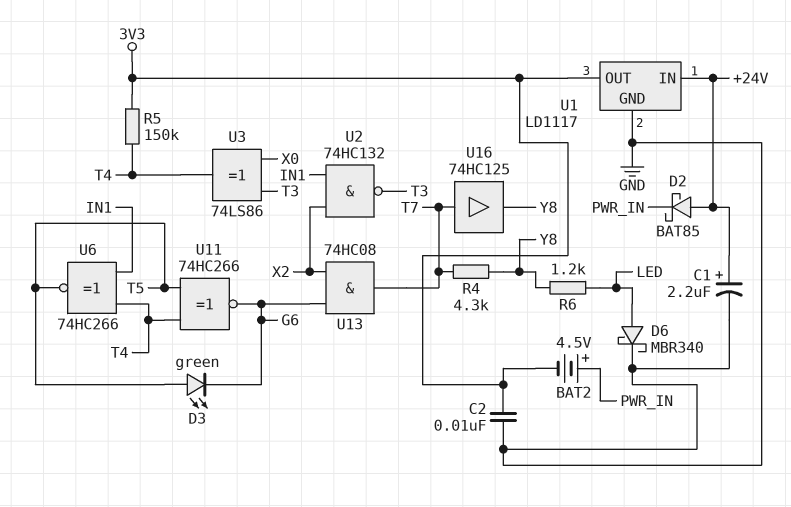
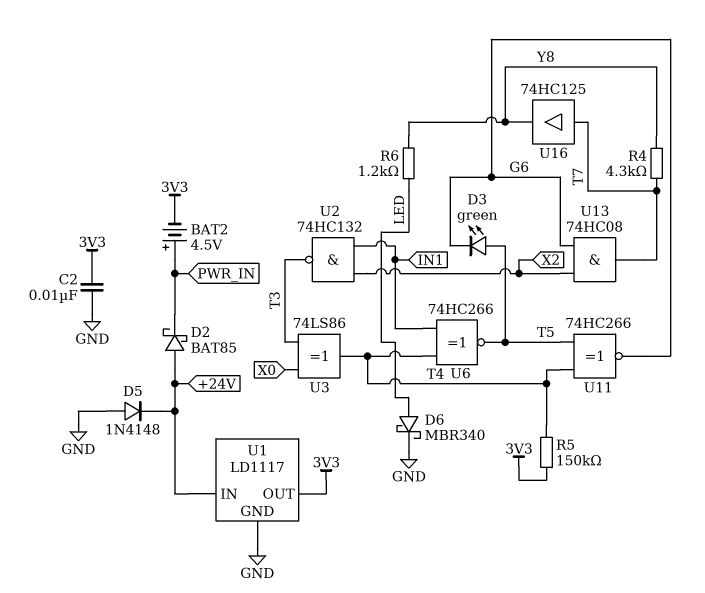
C1: 2.2uF (plus +24V, minus GND) -> none
D5: none -> diode 1N4148 (A GND, K +24V)

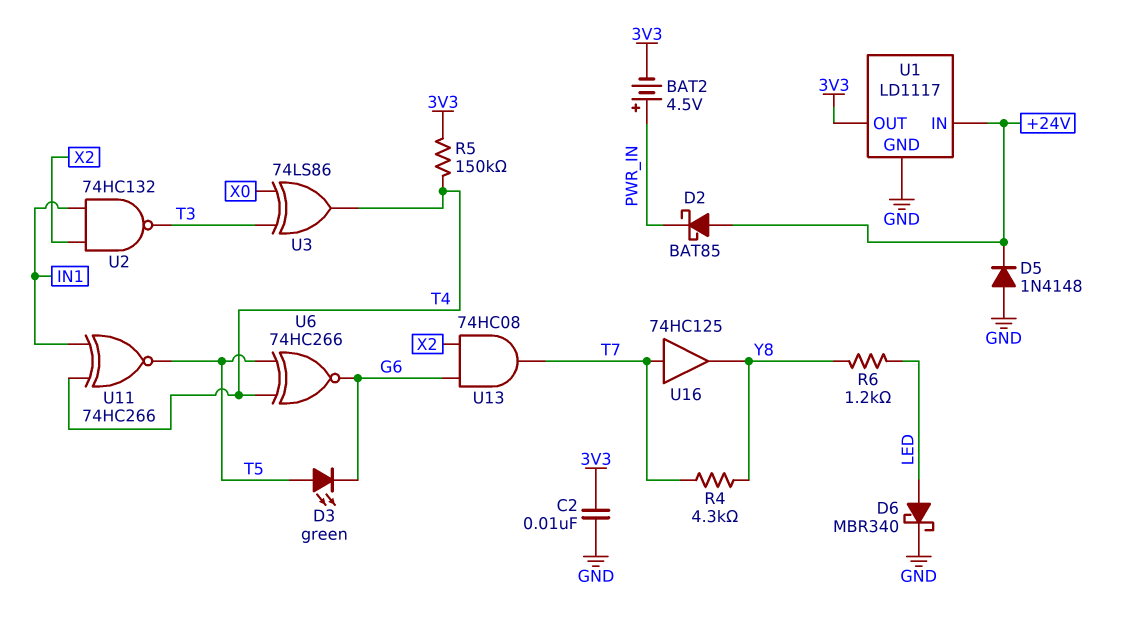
U6: XNOR 74HC266 (in IN1, in T4, out T5) -> XNOR 74HC266 (in T4, in T5, out G6)
U11: XNOR 74HC266 (in T4, in T5, out G6) -> XNOR 74HC266 (in IN1, in T4, out T5)

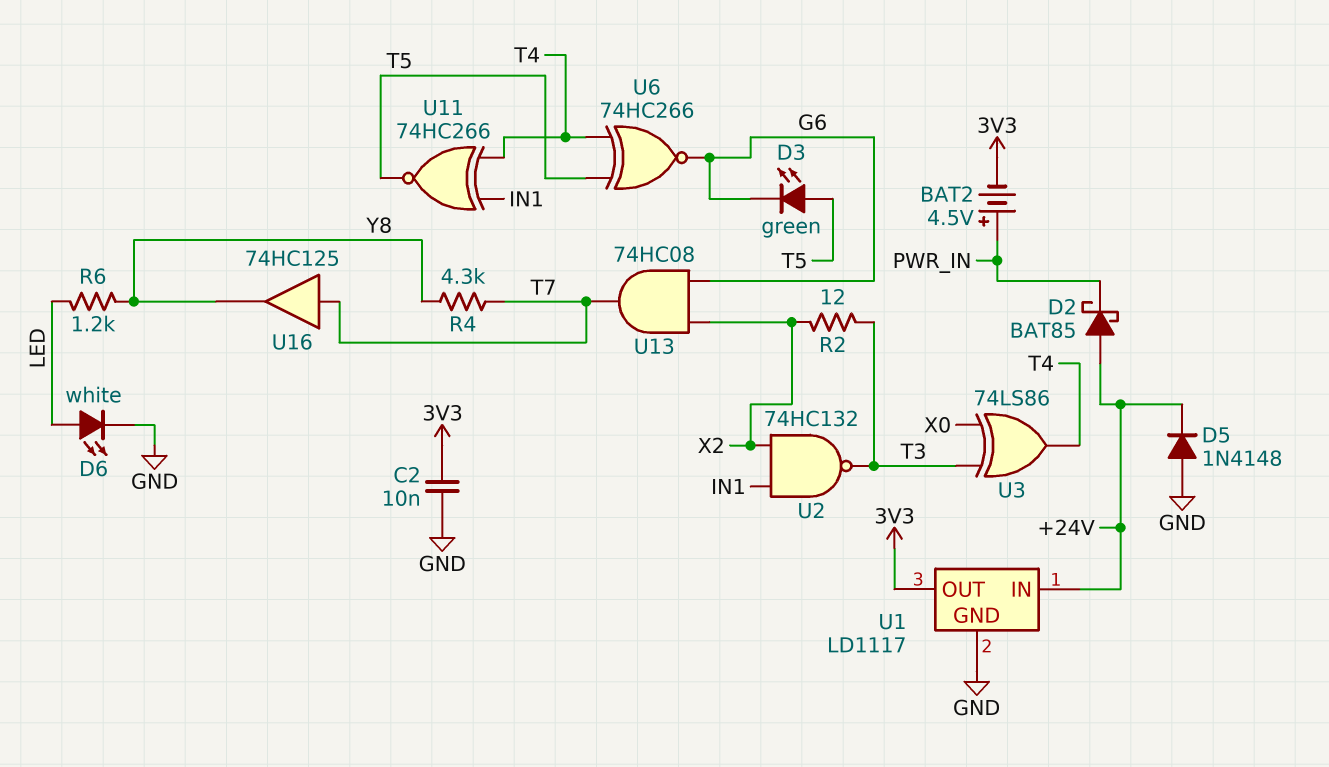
D6: schottky MBR340 (A LED, K GND) -> LED white (A LED, K GND)
R2: none -> 12 (T3, X2)
R5: 150k (3V3, T4) -> none

